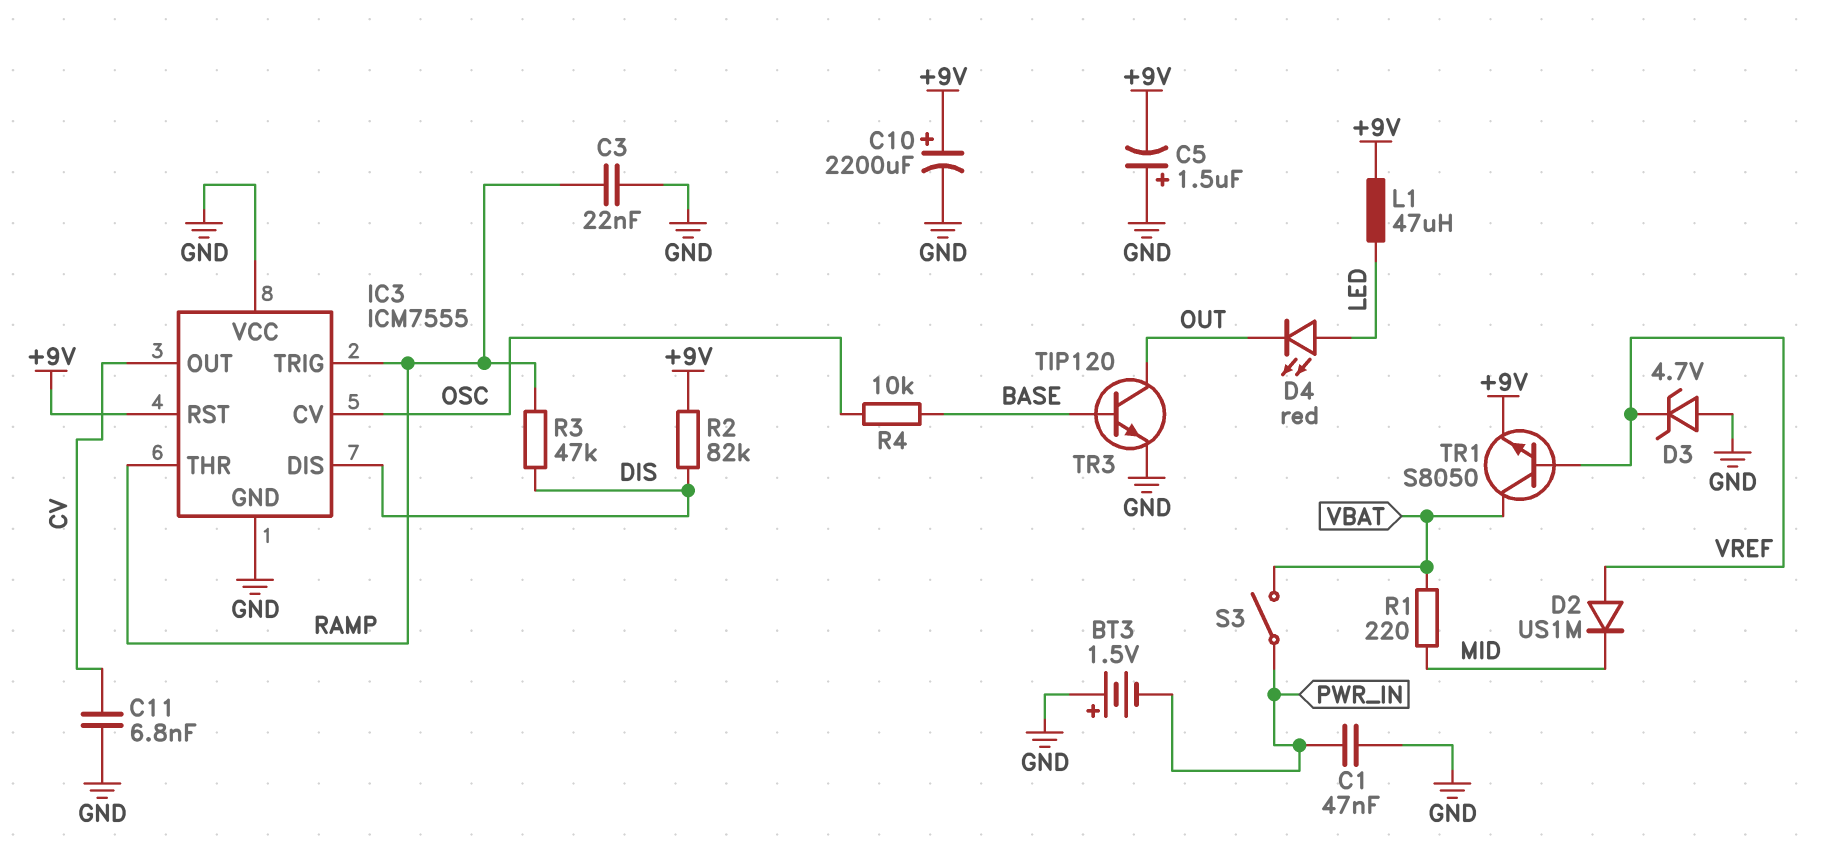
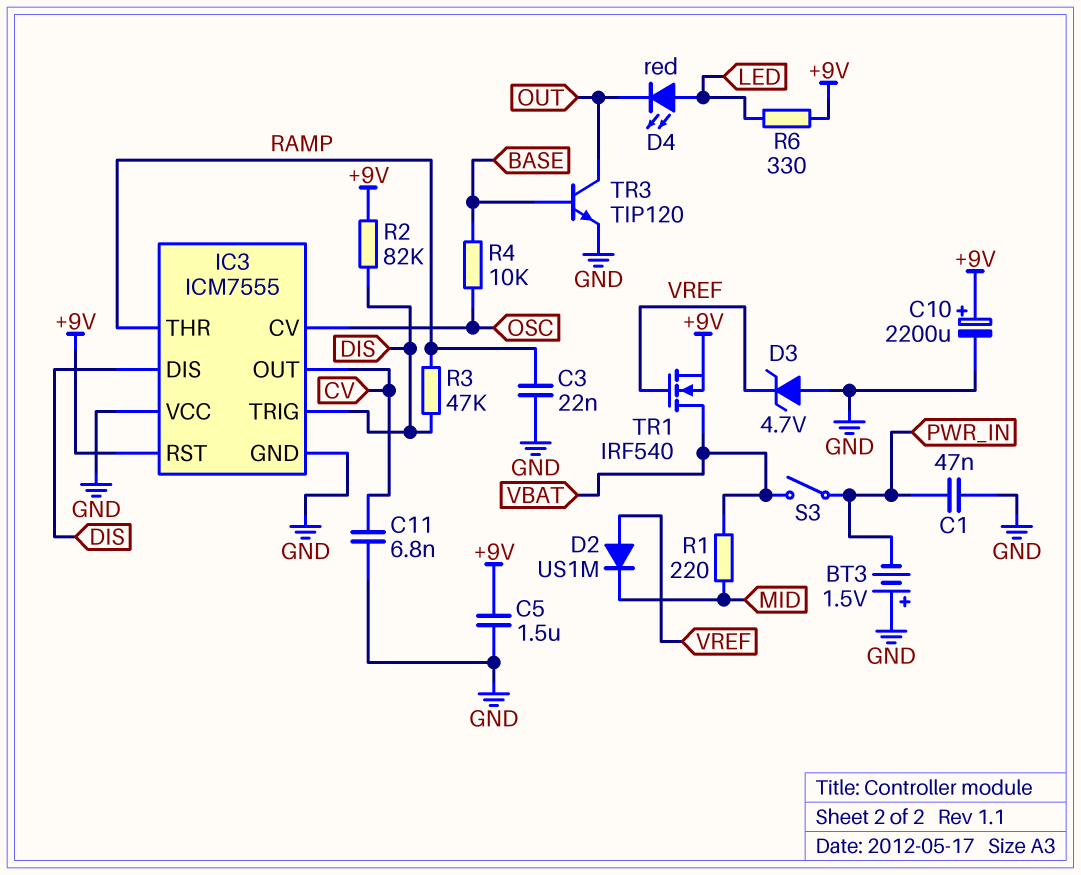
C5: 1.5uF (plus GND, minus +9V) -> 1.5uF (+9V, GND)
IC3 pin TRIG: RAMP -> DIS
L1: 47uH (+9V, LED) -> none
R6: none -> 330 (+9V, LED)
TR1: NPN S8050 (B VREF, C VBAT, E +9V) -> NMOS IRF540 (G VREF, D VBAT, S +9V)

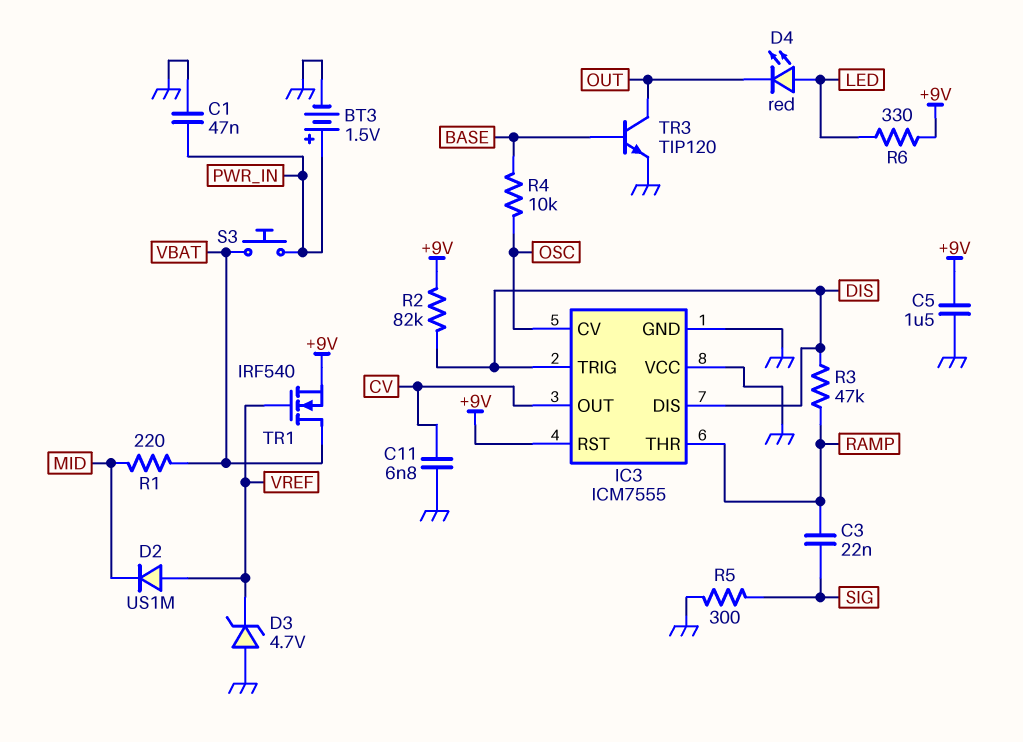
BT3: 1.5V (plus GND, minus PWR_IN) -> 1.5V (plus PWR_IN, minus GND)
C3: 22nF (GND, RAMP) -> 22nF (RAMP, SIG)
C10: 2200uF (plus +9V, minus GND) -> none
R5: none -> 300 (GND, SIG)
S3: switch (PWR_IN, VBAT) -> button (PWR_IN, VBAT)

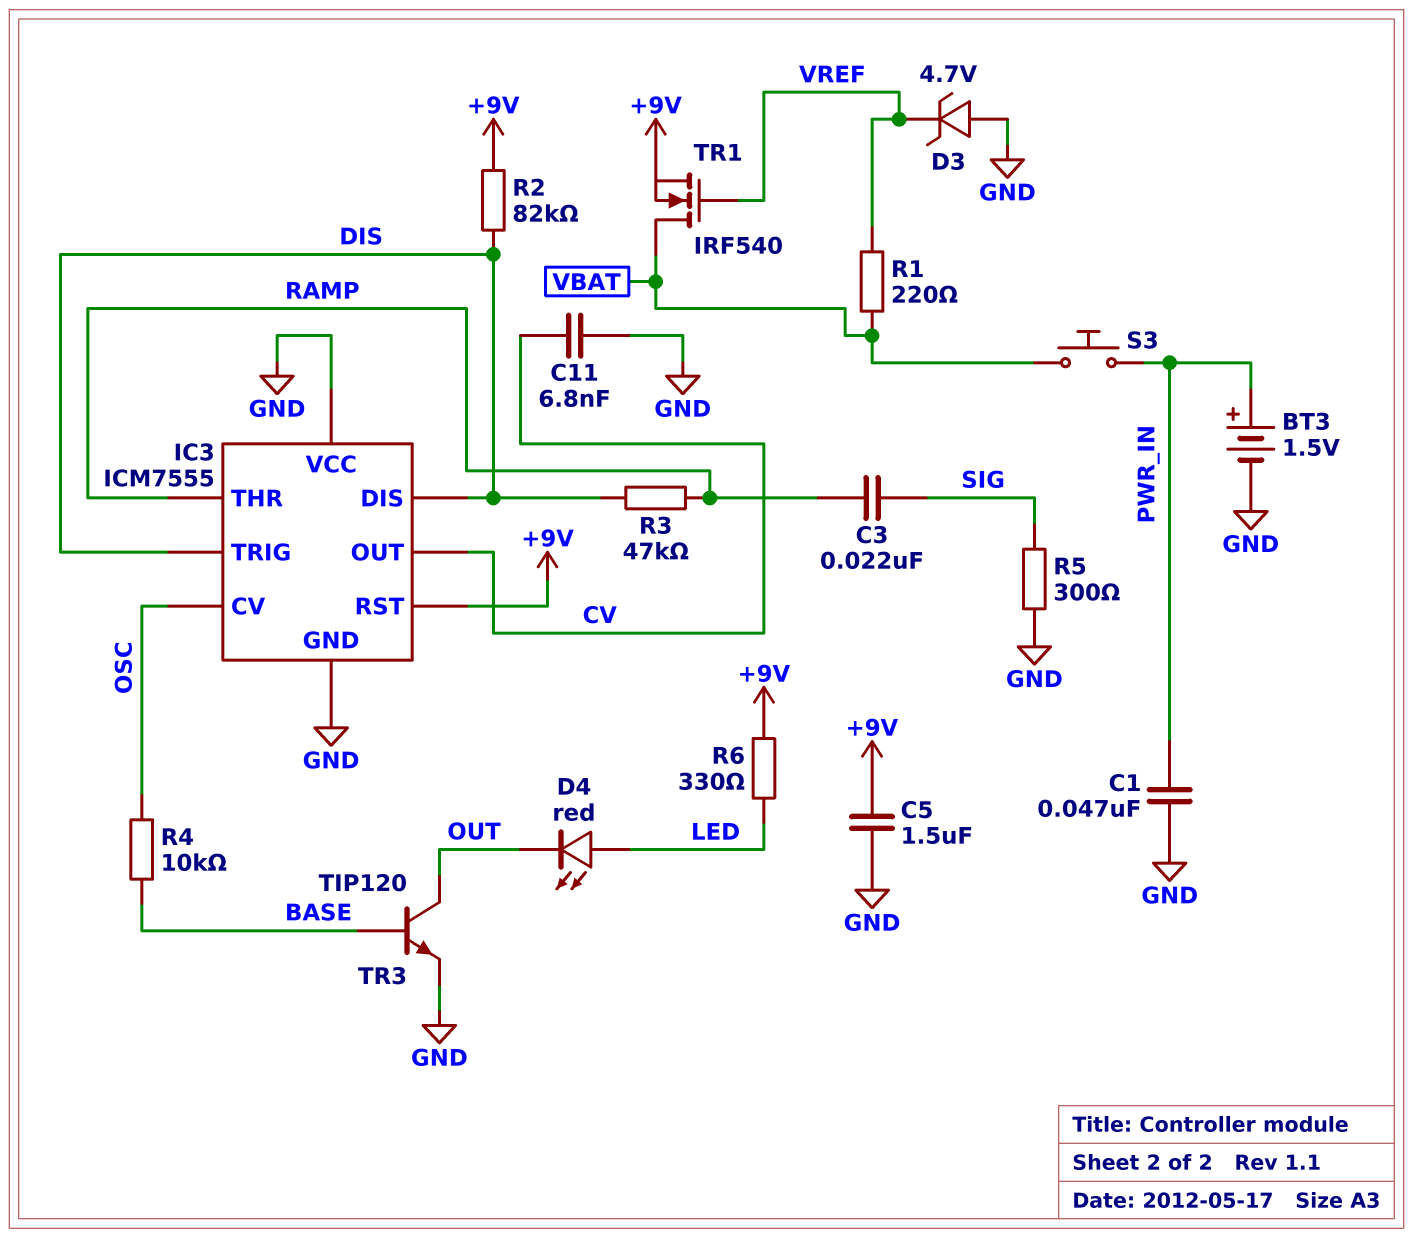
D2: diode US1M (A VREF, K MID) -> none
R1: 220 (MID, VBAT) -> 220 (VBAT, VREF)

